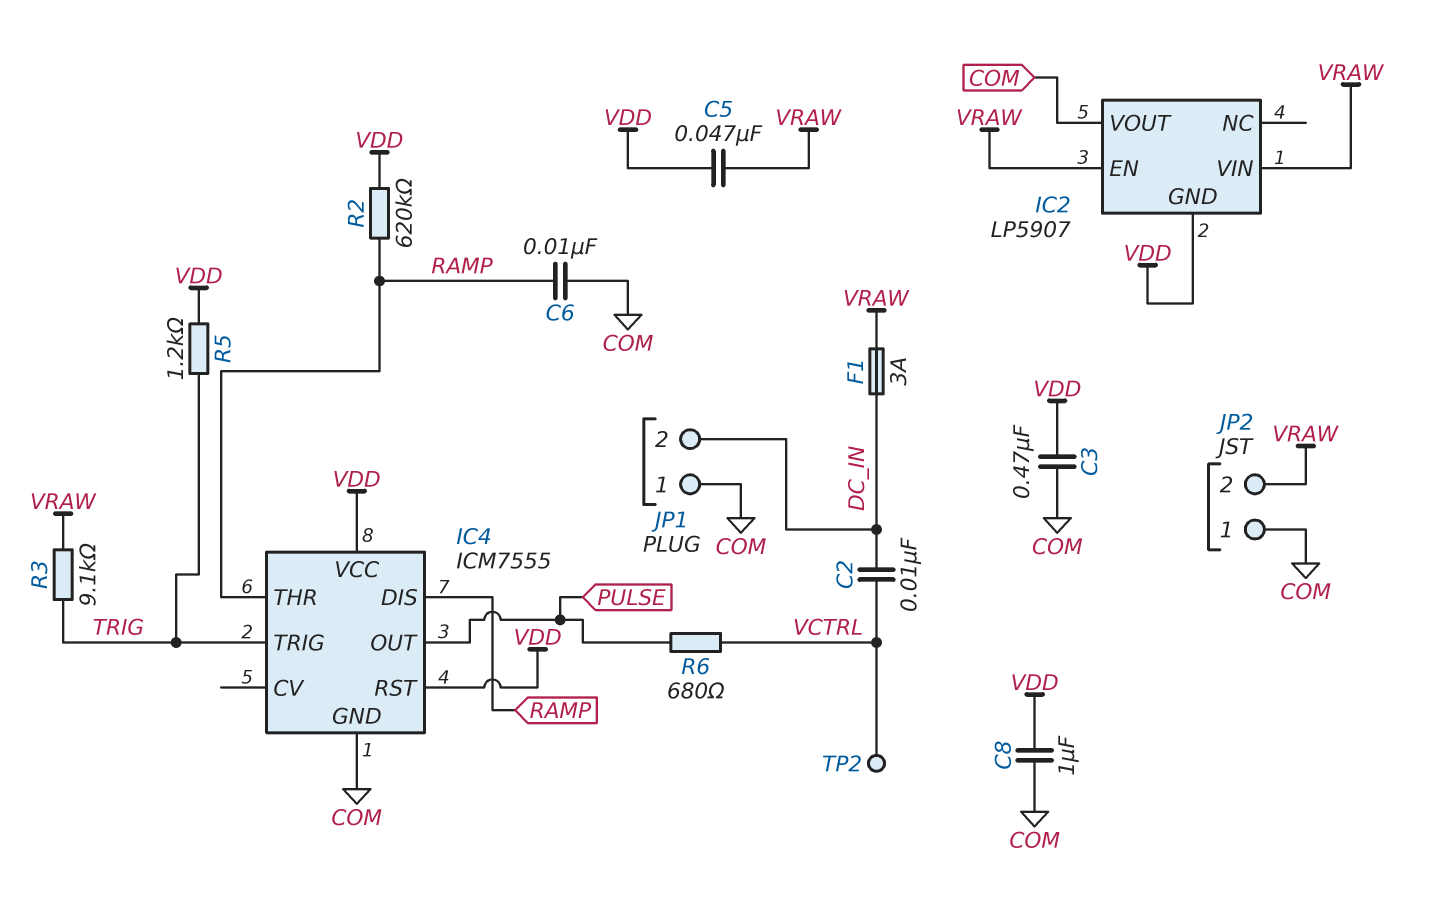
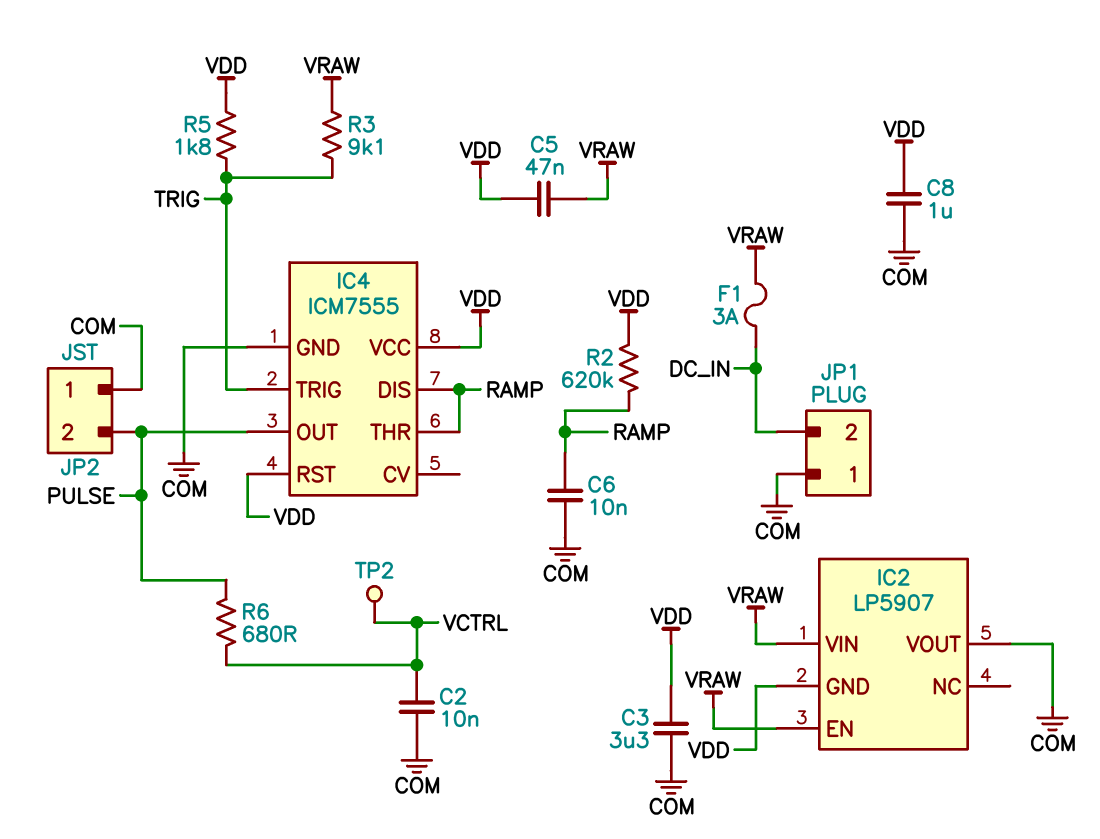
C2: 10nF (DC_IN, VCTRL) -> 10nF (COM, VCTRL)
C3: 470nF (COM, VDD) -> 3.3uF (COM, VDD)
JP2 pin 2: VRAW -> PULSE
R5: 1.2k (TRIG, VDD) -> 1.8k (TRIG, VDD)

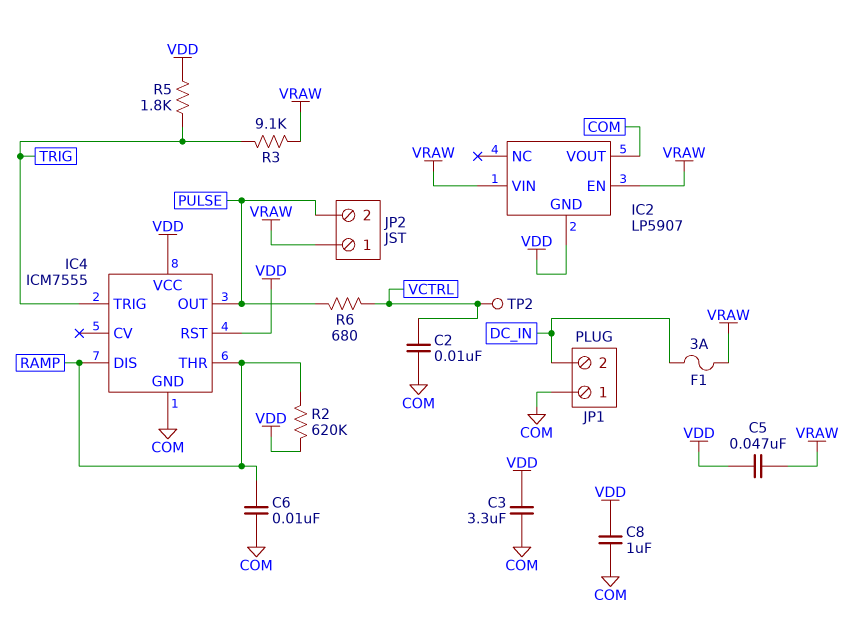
JP2 pin 1: COM -> VRAW

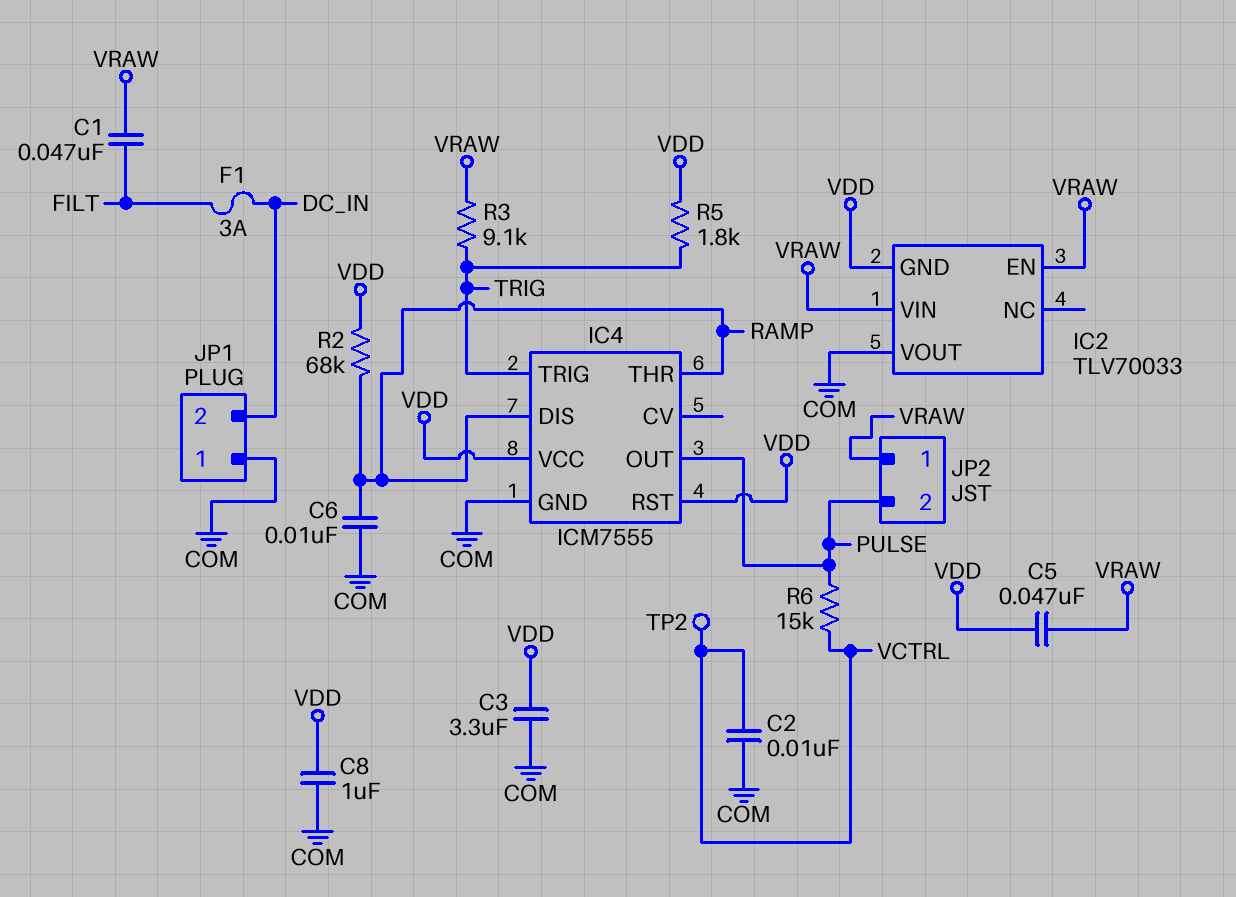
C1: none -> 47nF (FILT, VRAW)
F1: 3A (DC_IN, VRAW) -> 3A (DC_IN, FILT)
IC2: LP5907 -> TLV70033
R2: 620k (RAMP, VDD) -> 68k (RAMP, VDD)
R6: 680 (PULSE, VCTRL) -> 15k (PULSE, VCTRL)

